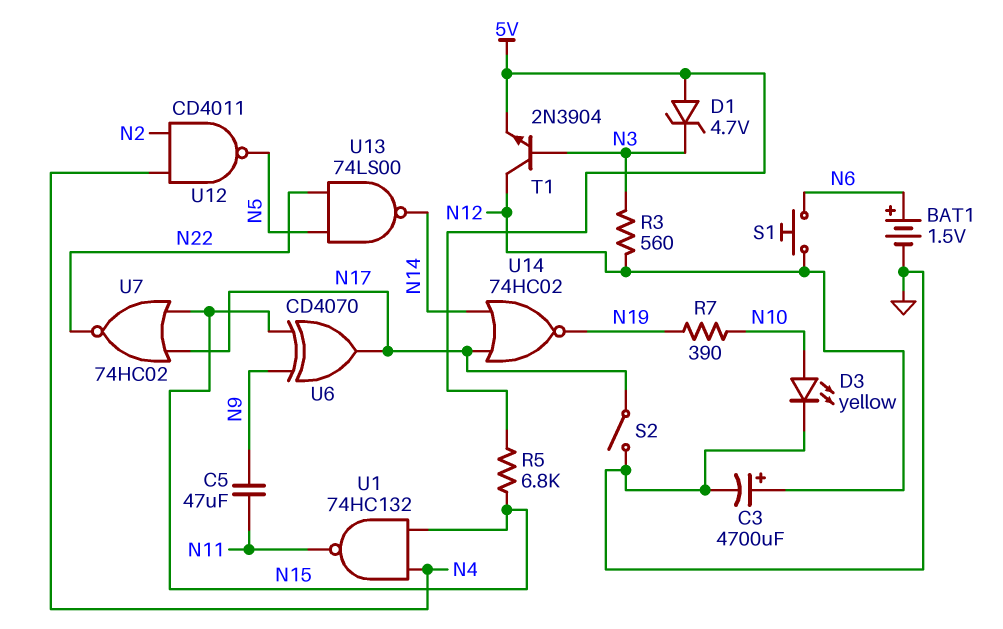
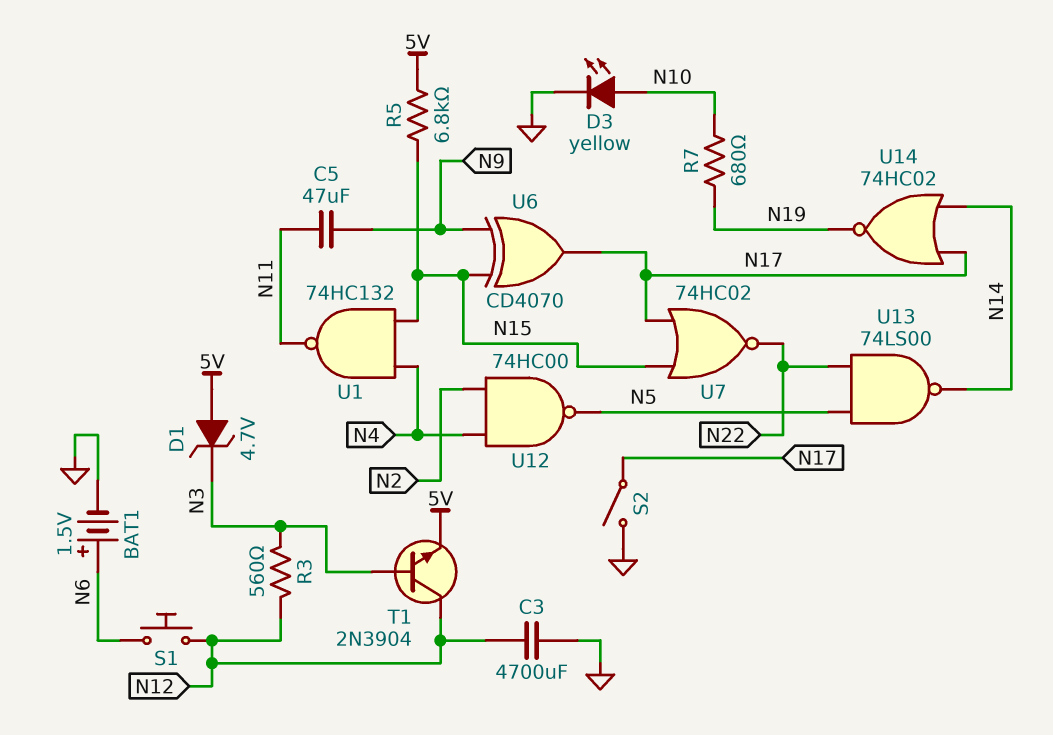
C3: 4700uF (plus N12, minus GND) -> 4700uF (GND, N12)
R7: 390 (N10, N19) -> 680 (N10, N19)
U12: NAND CD4011 (in N2, in N4, out N5) -> NAND 74HC00 (in N2, in N4, out N5)

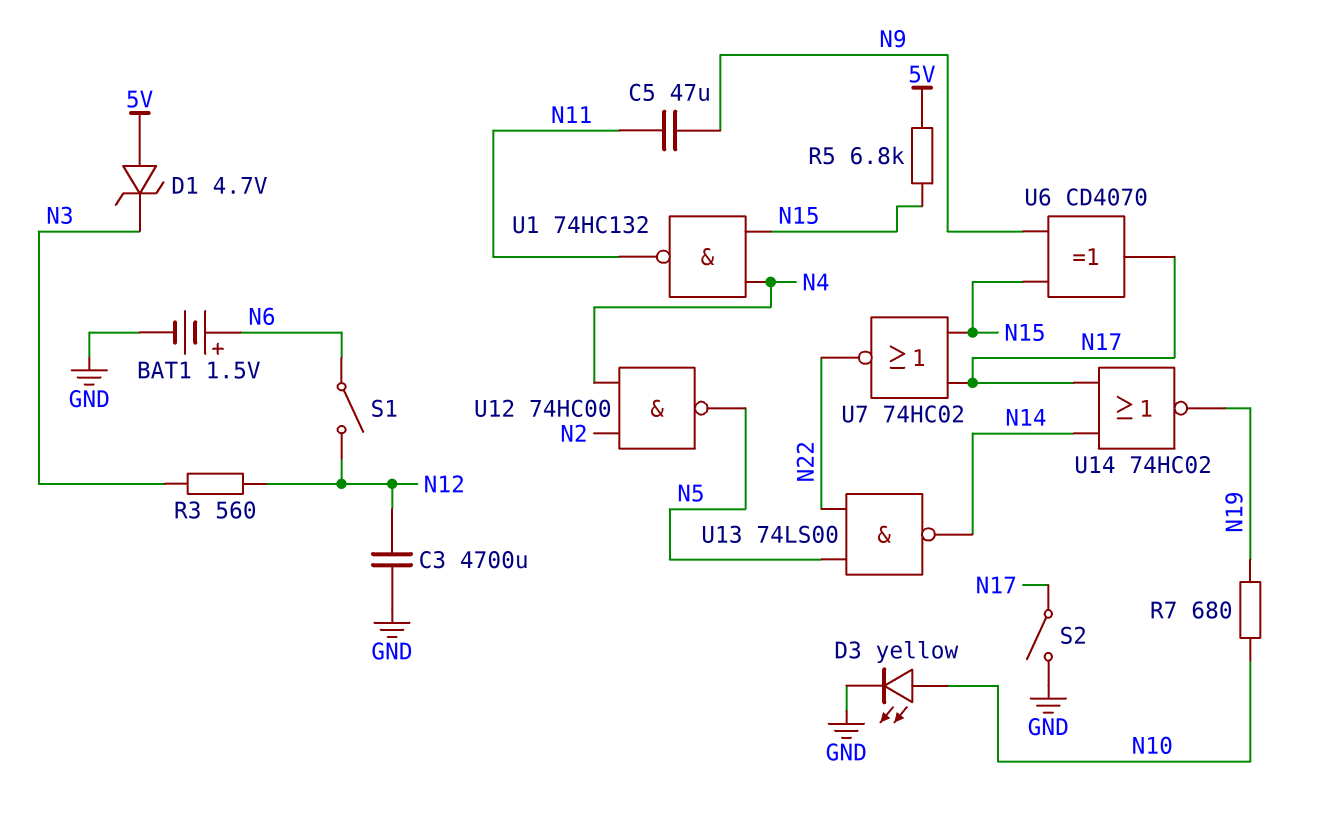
S1: button (N6, N12) -> switch (N6, N12)
T1: NPN 2N3904 (B N3, C N12, E 5V) -> none

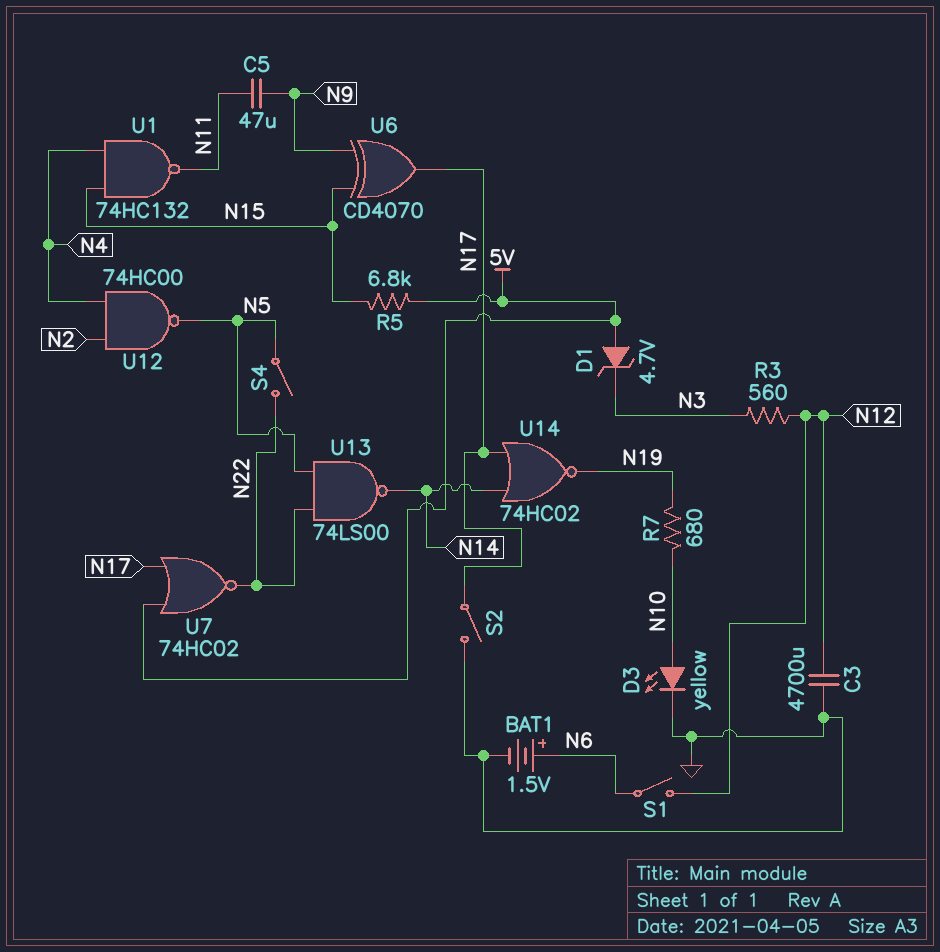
S4: none -> switch (N5, N22)
U7: NOR 74HC02 (in N15, in N17, out N22) -> NOR 74HC02 (in 5V, in N17, out N22)

